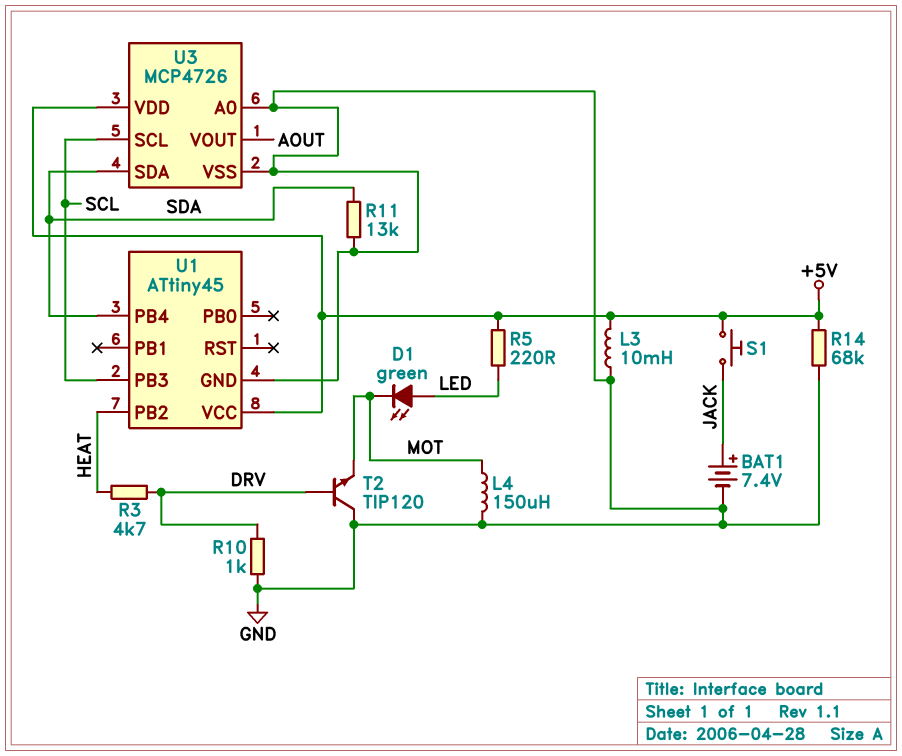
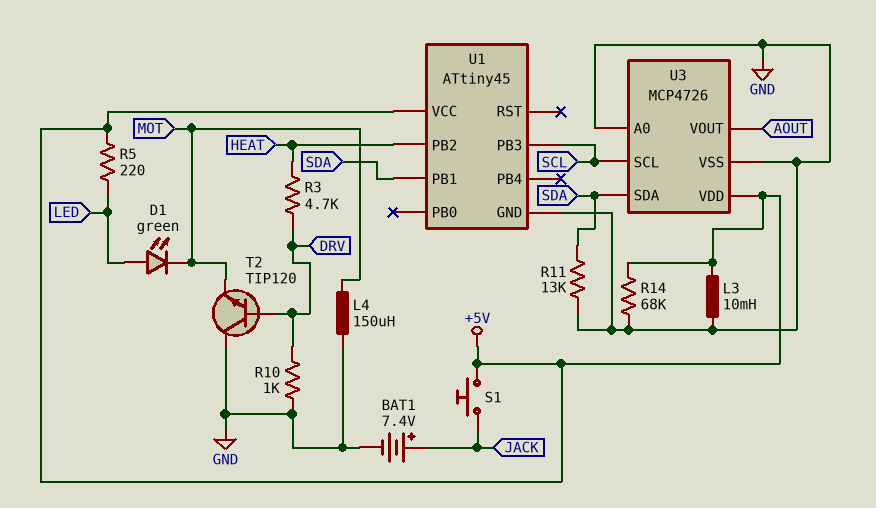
U1 pin PB1: none -> SDA
U1 pin PB4: SDA -> none

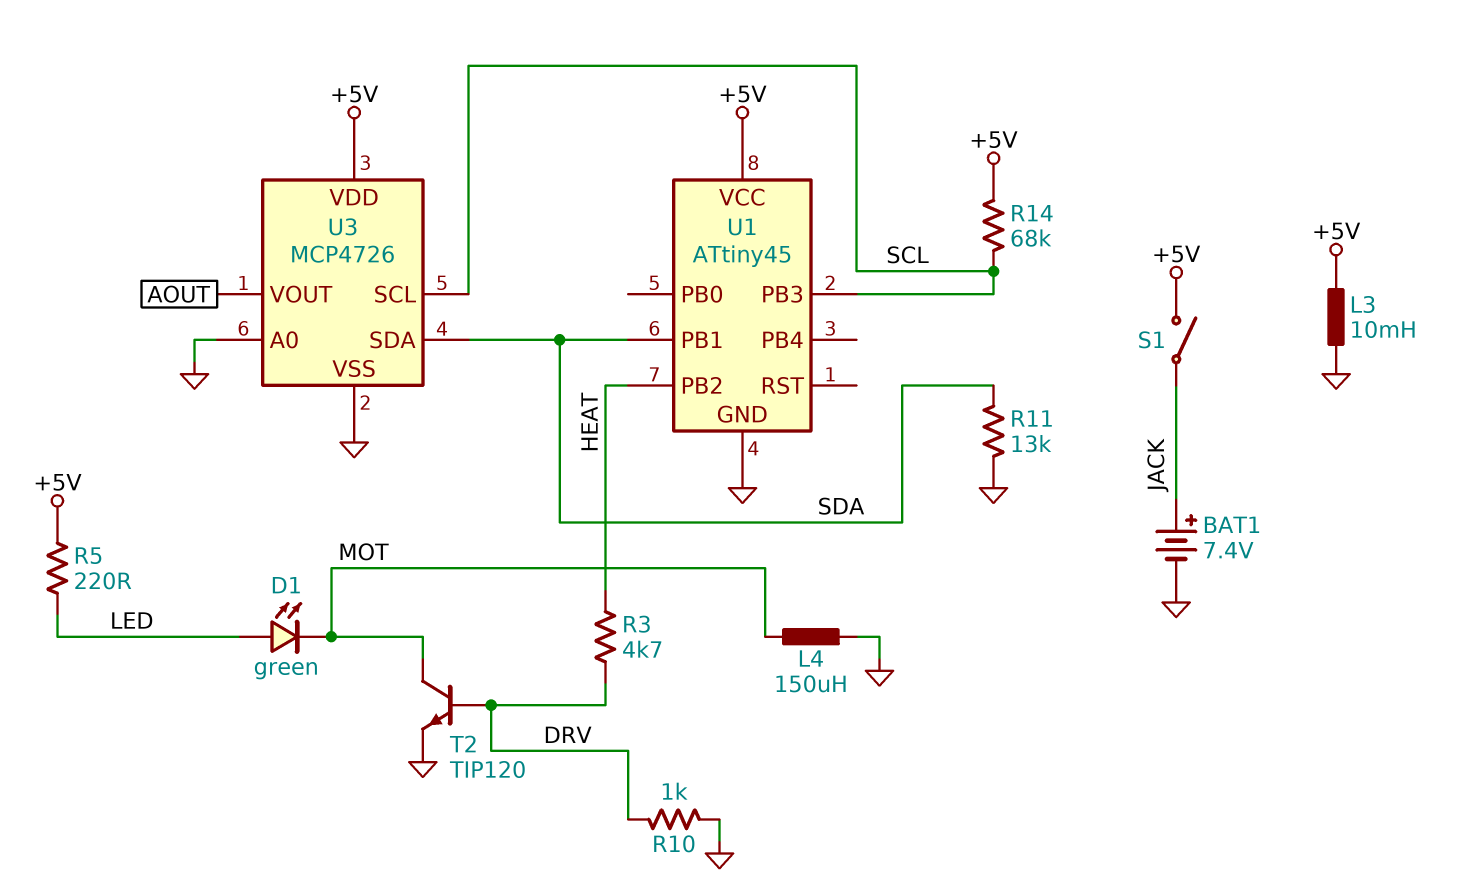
R14: 68k (+5V, GND) -> 68k (+5V, SCL)
S1: button (+5V, JACK) -> switch (+5V, JACK)
T2: NPN TIP120 (B DRV, C GND, E MOT) -> NPN TIP120 (B DRV, C MOT, E GND)

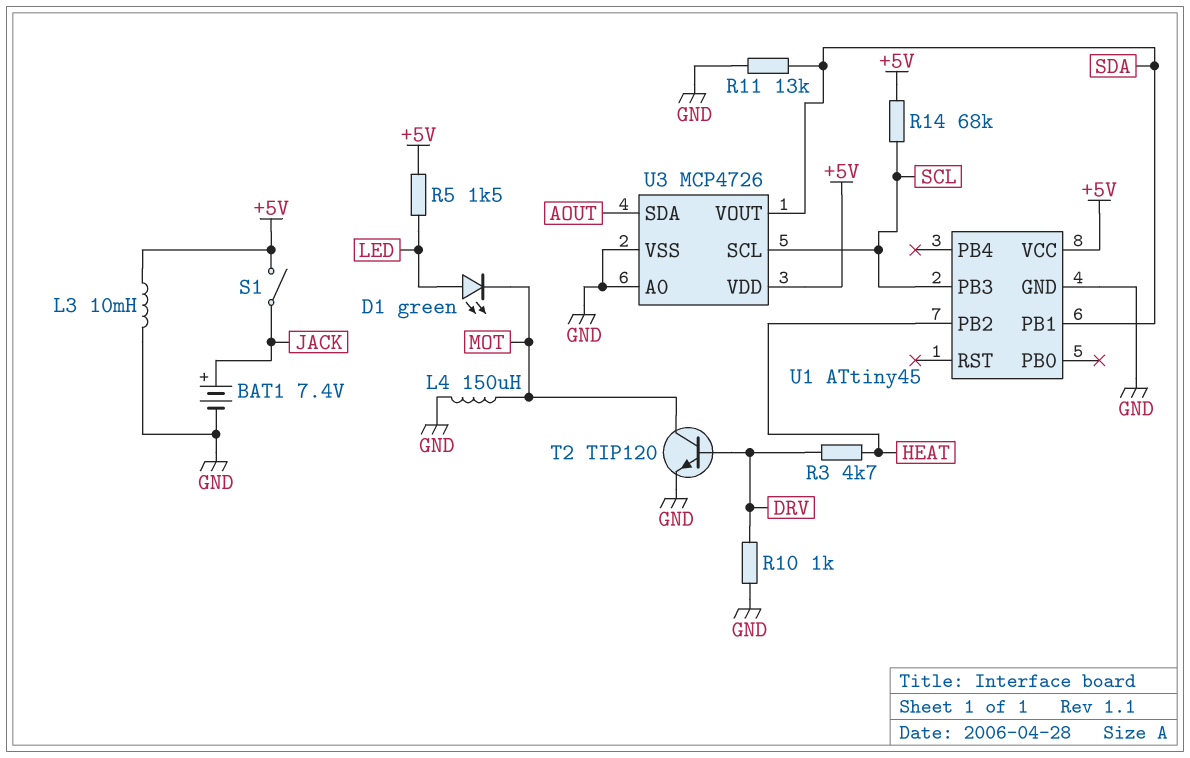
R5: 220 (+5V, LED) -> 1.5k (+5V, LED)
U3 pin SDA: SDA -> AOUT
U3 pin VOUT: AOUT -> SDA

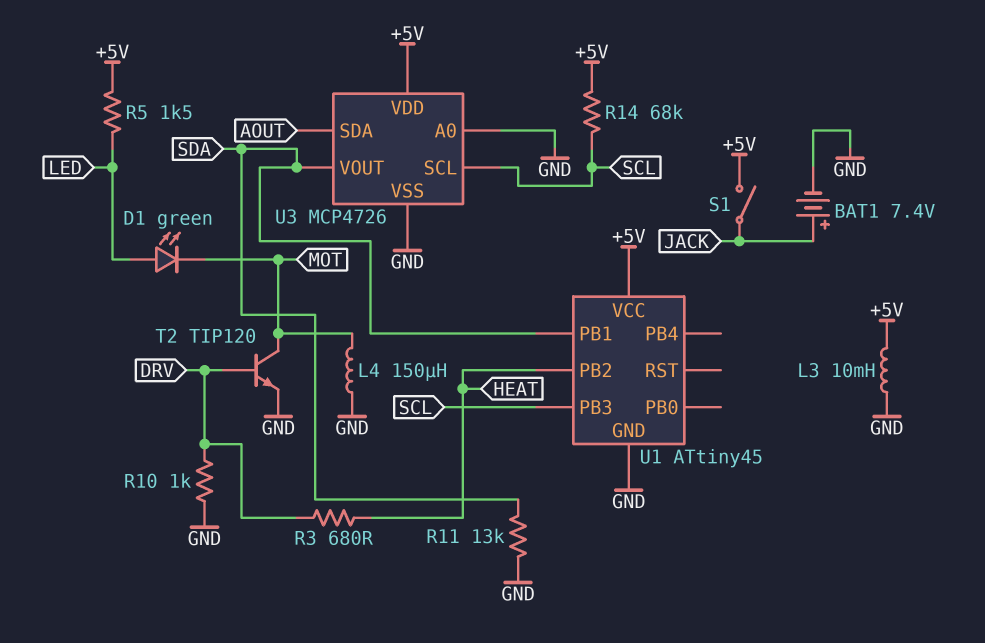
R3: 4.7k (DRV, HEAT) -> 680 (DRV, HEAT)

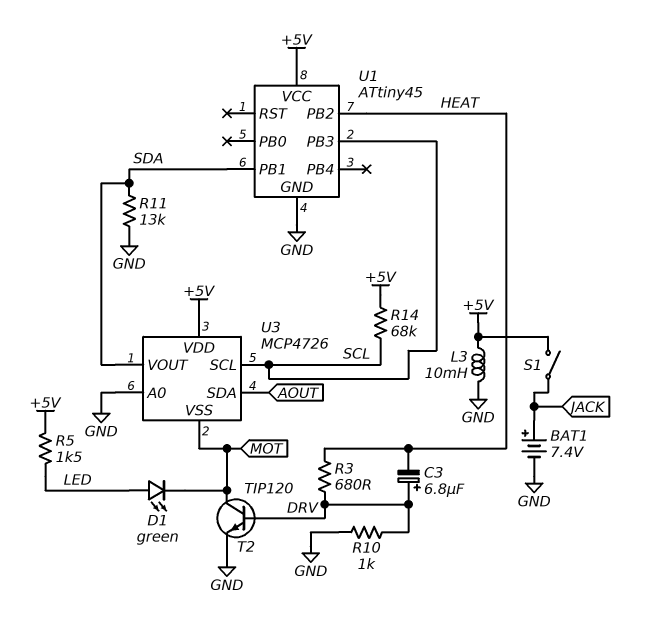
C3: none -> 6.8uF (plus DRV, minus HEAT)
L4: 150uH (GND, MOT) -> none
U3 pin VSS: GND -> MOT

